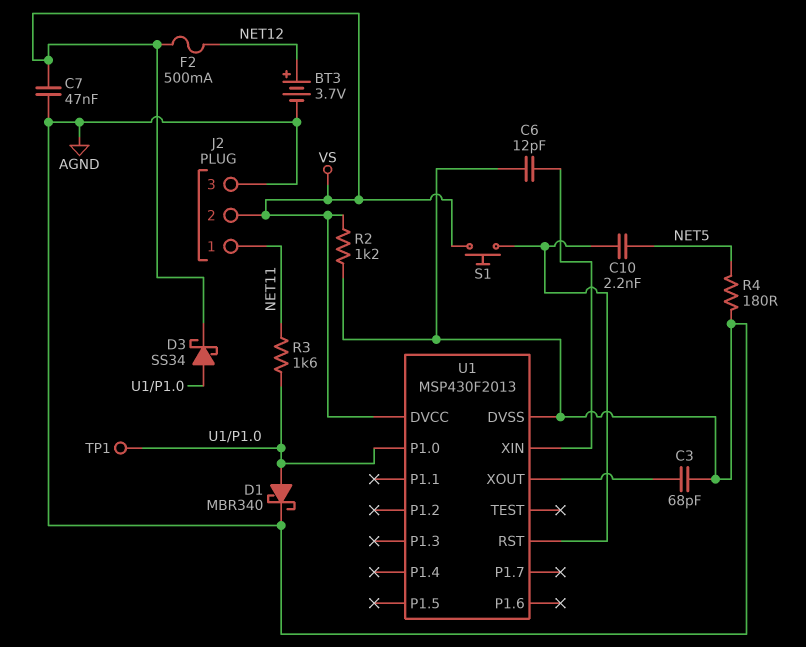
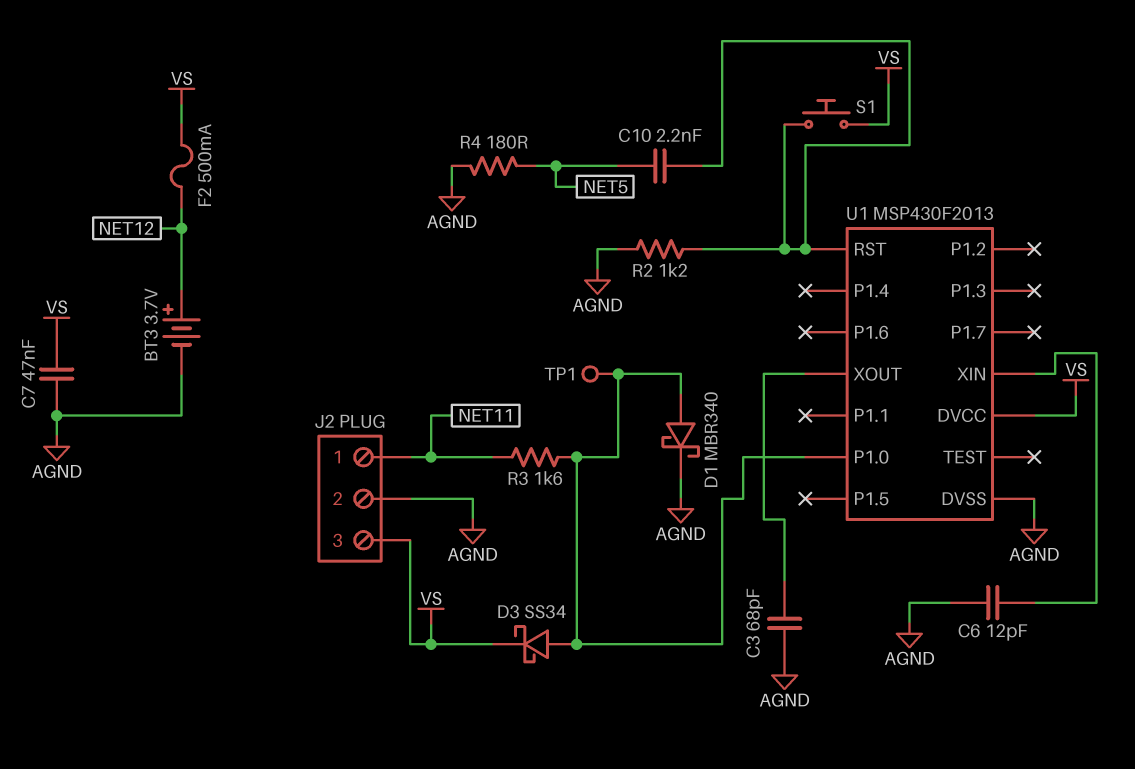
J2 pin 2: VS -> AGND
J2 pin 3: AGND -> VS
R2: 1.2k (AGND, VS) -> 1.2k (AGND, U1/RST)

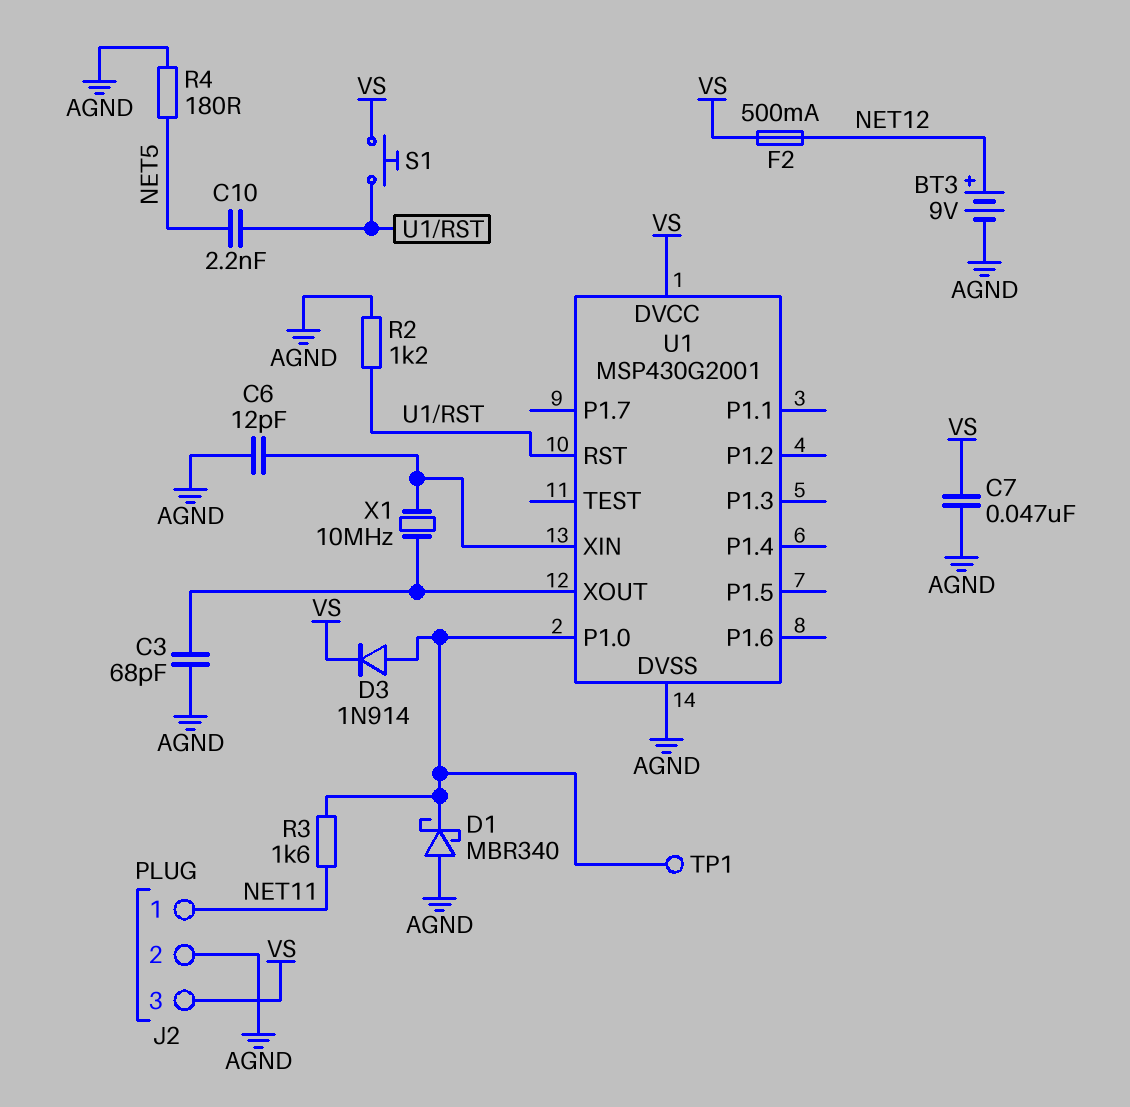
BT3: 3.7V (plus NET12, minus AGND) -> 9V (plus NET12, minus AGND)
D1: schottky MBR340 (A U1/P1.0, K AGND) -> schottky MBR340 (A AGND, K U1/P1.0)
D3: schottky SS34 (A U1/P1.0, K VS) -> diode 1N914 (A U1/P1.0, K VS)
U1: MSP430F2013 -> MSP430G2001
X1: none -> 10MHz (U1/XIN, U1/XOUT)

